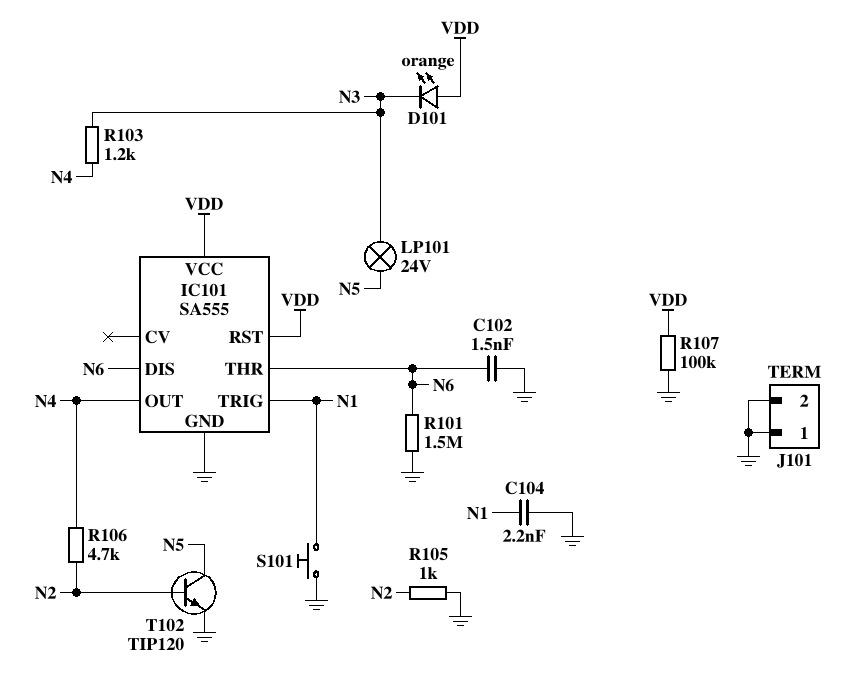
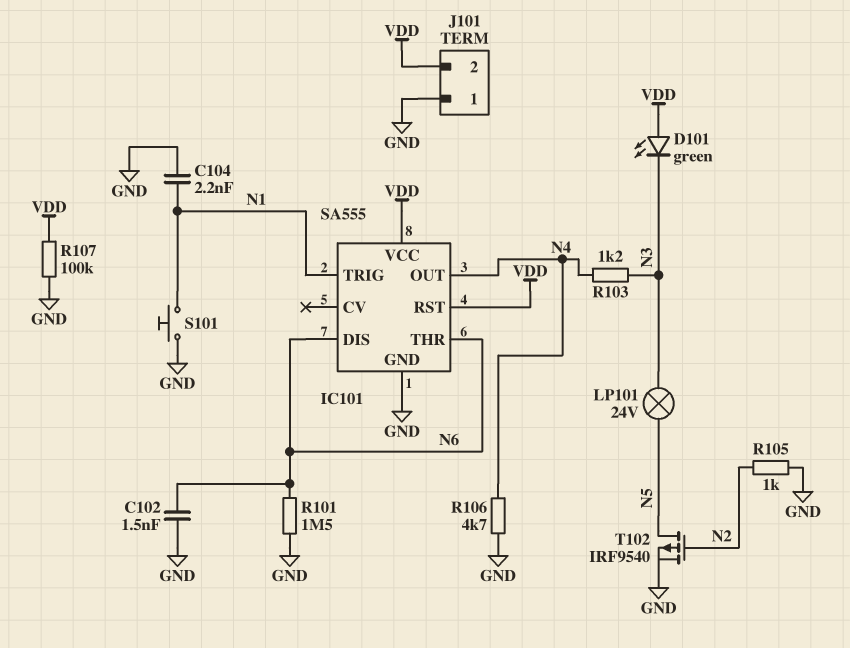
D101: LED orange (A VDD, K N3) -> LED green (A VDD, K N3)
J101 pin 2: GND -> VDD
R106: 4.7k (N2, N4) -> 4.7k (GND, N4)
T102: NPN TIP120 (B N2, C N5, E GND) -> PMOS IRF9540 (G N2, D N5, S GND)

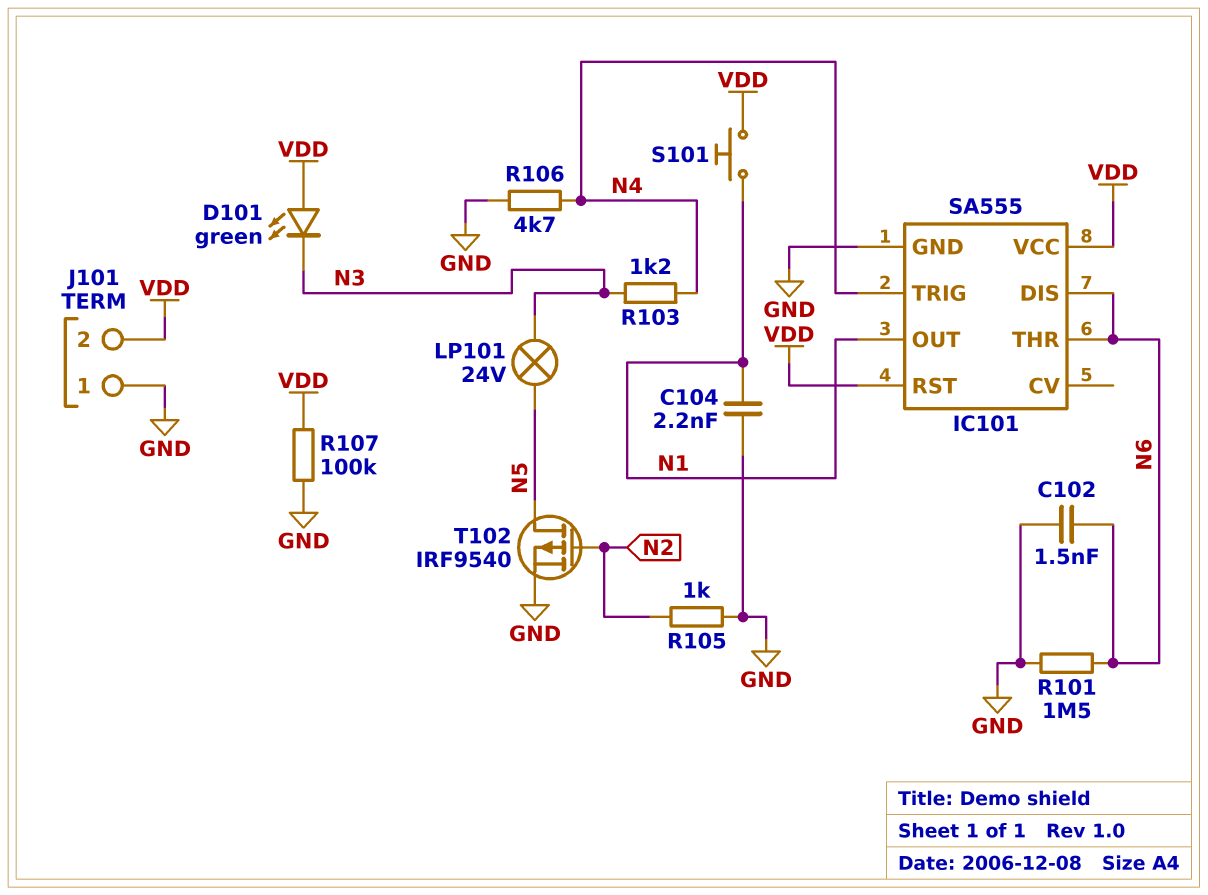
IC101 pin OUT: N4 -> N1
IC101 pin TRIG: N1 -> N4
S101: button (GND, N1) -> button (N1, VDD)

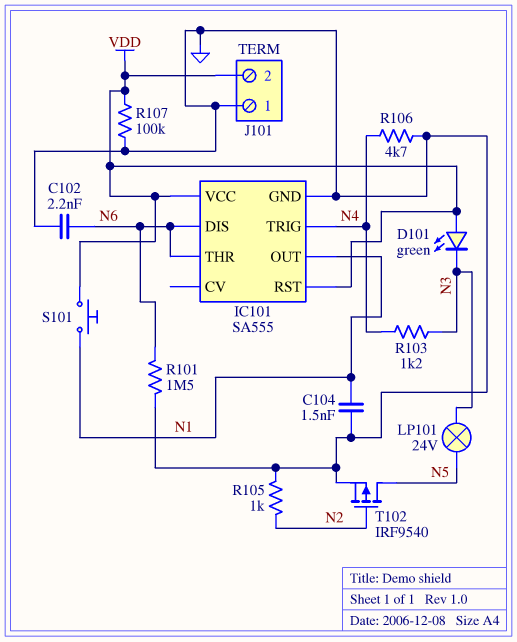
C102: 1.5nF (GND, N6) -> 2.2nF (GND, N6)
C104: 2.2nF (GND, N1) -> 1.5nF (GND, N1)

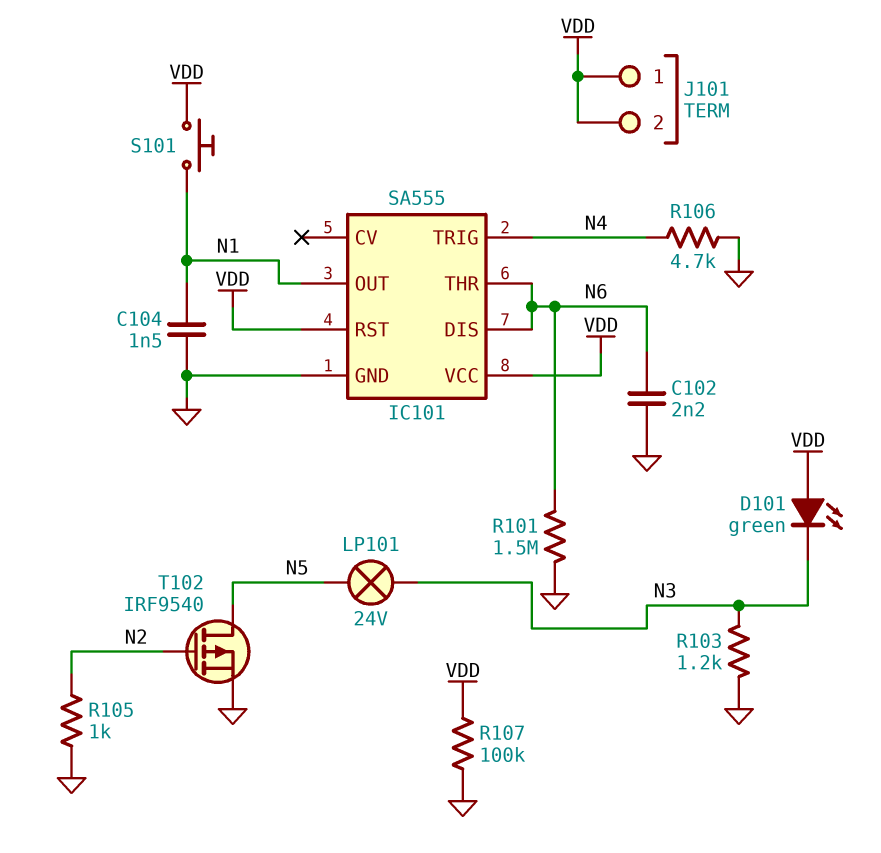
J101 pin 1: GND -> VDD
R103: 1.2k (N3, N4) -> 1.2k (GND, N3)

